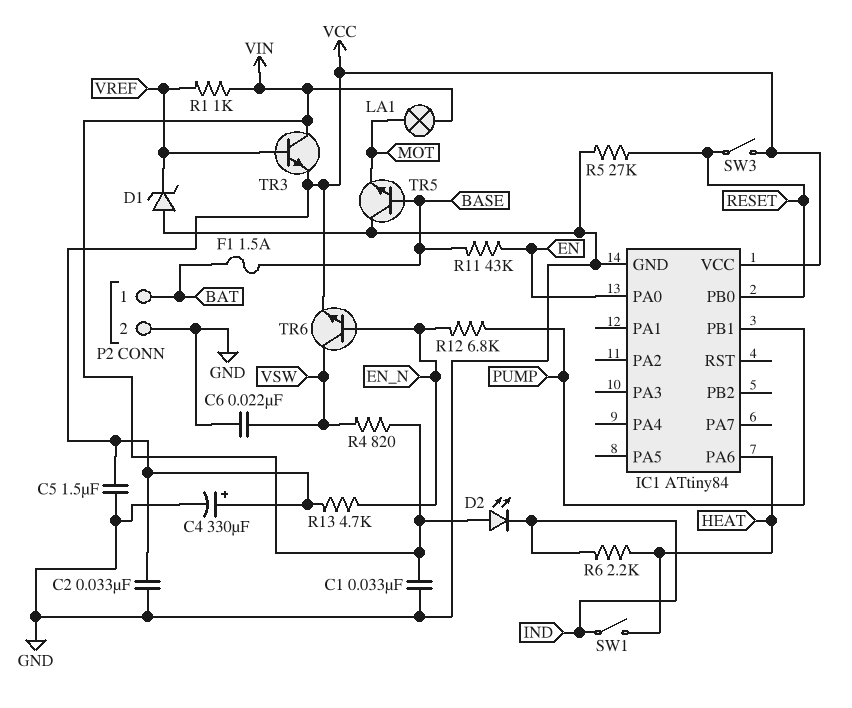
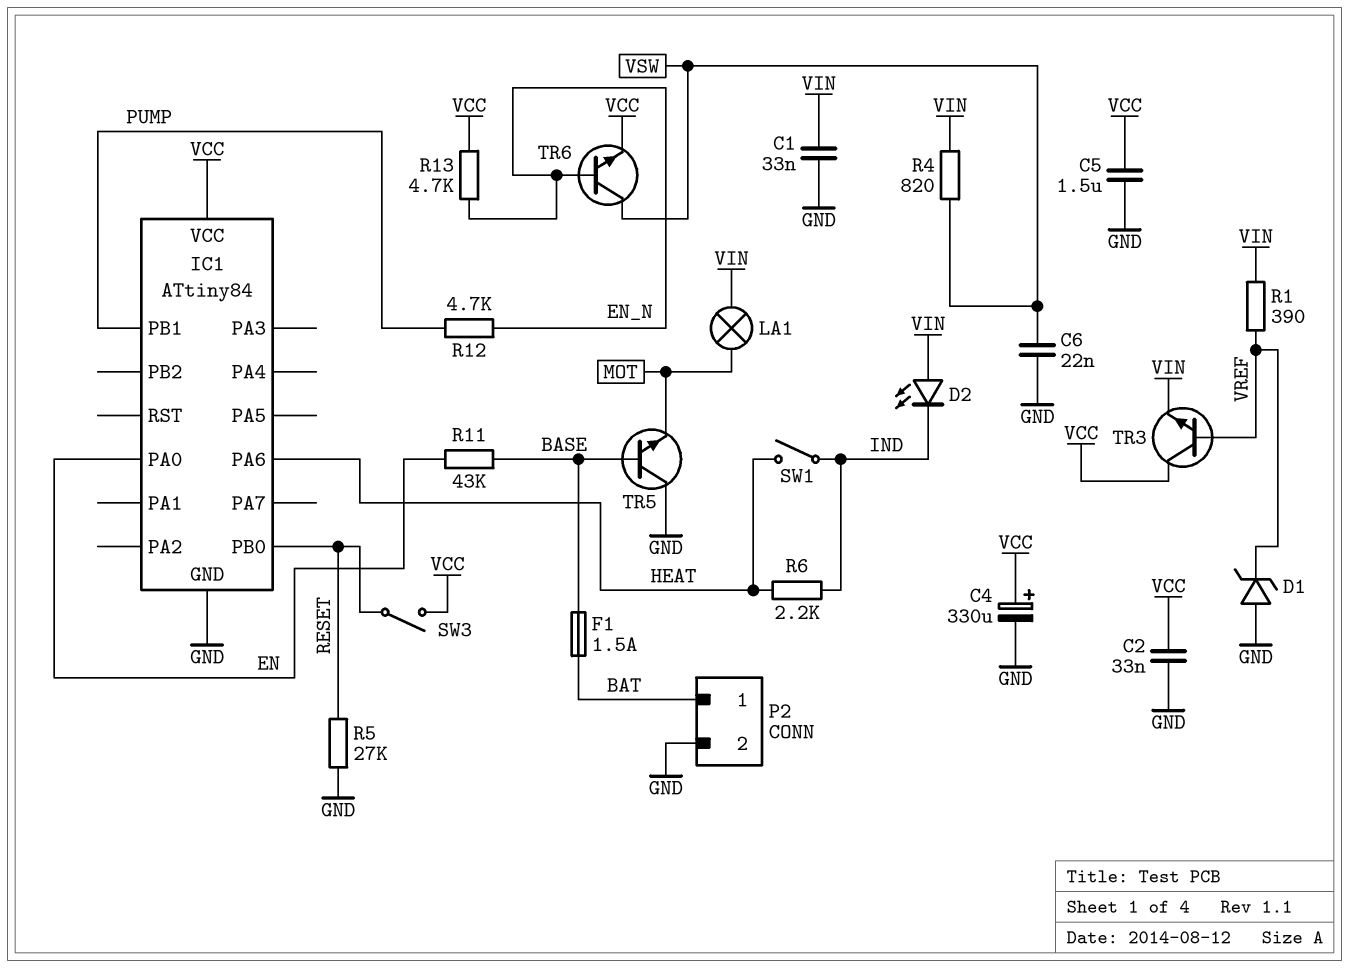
R1: 1k (VIN, VREF) -> 390 (VIN, VREF)
R12: 6.8k (EN_N, PUMP) -> 4.7k (EN_N, PUMP)
TR3: NPN (B VREF, C VIN, E VCC) -> NPN (B VREF, C VCC, E VIN)

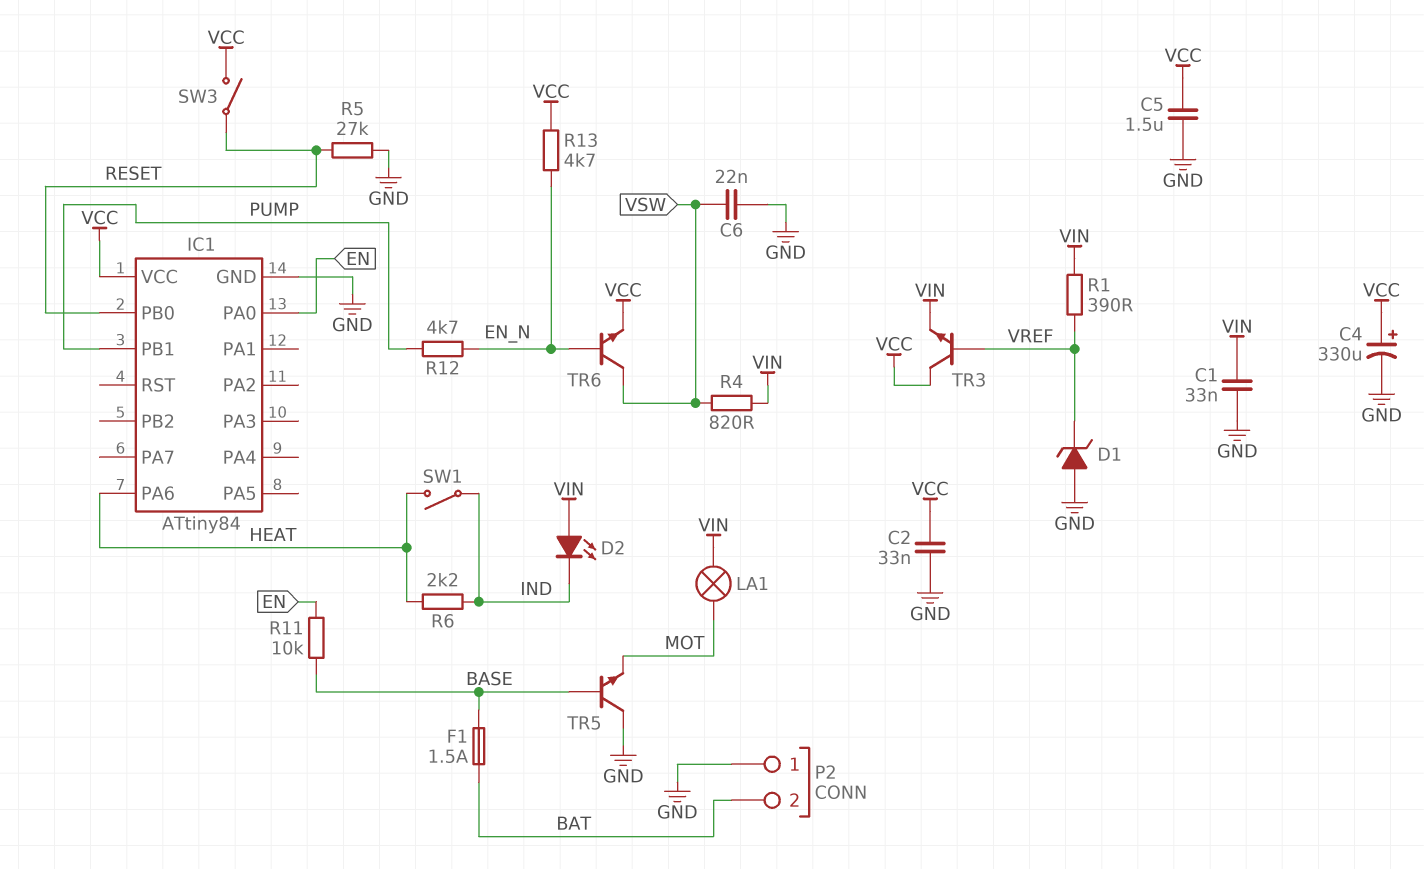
P2 pin 1: BAT -> GND
P2 pin 2: GND -> BAT
R11: 43k (BASE, EN) -> 10k (BASE, EN)

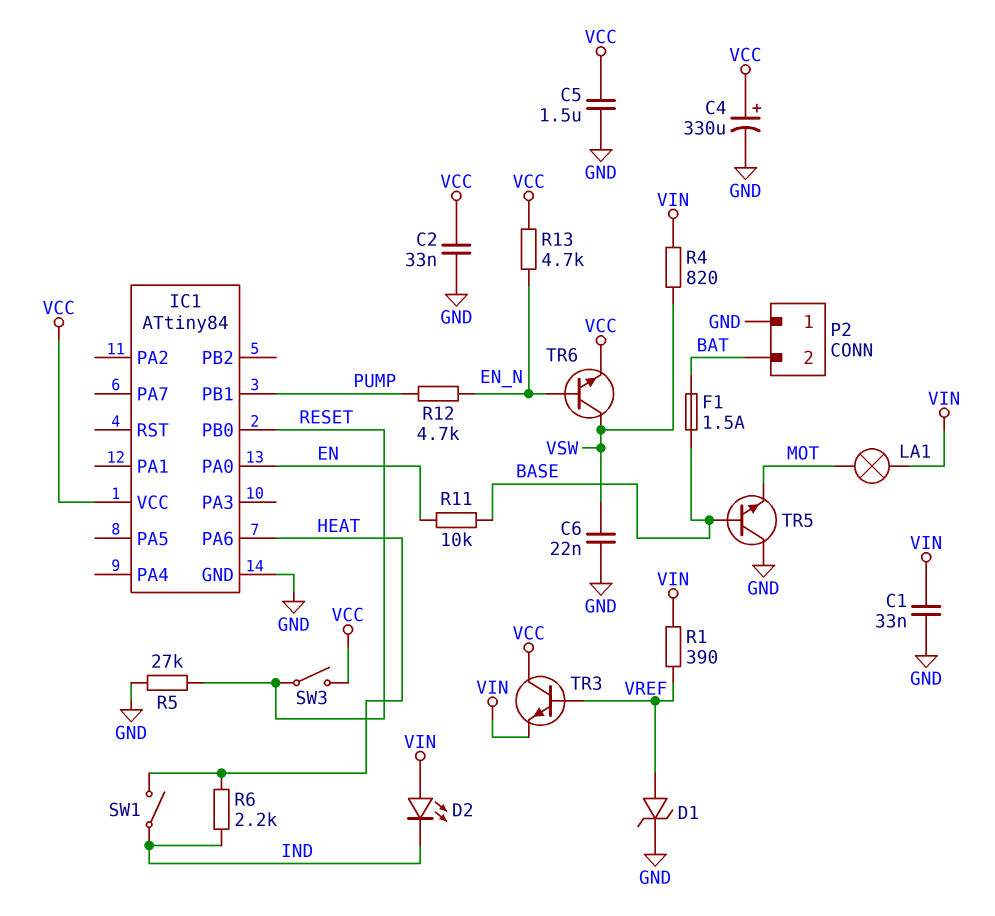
D1: zener (A GND, K VREF) -> zener (A VREF, K GND)

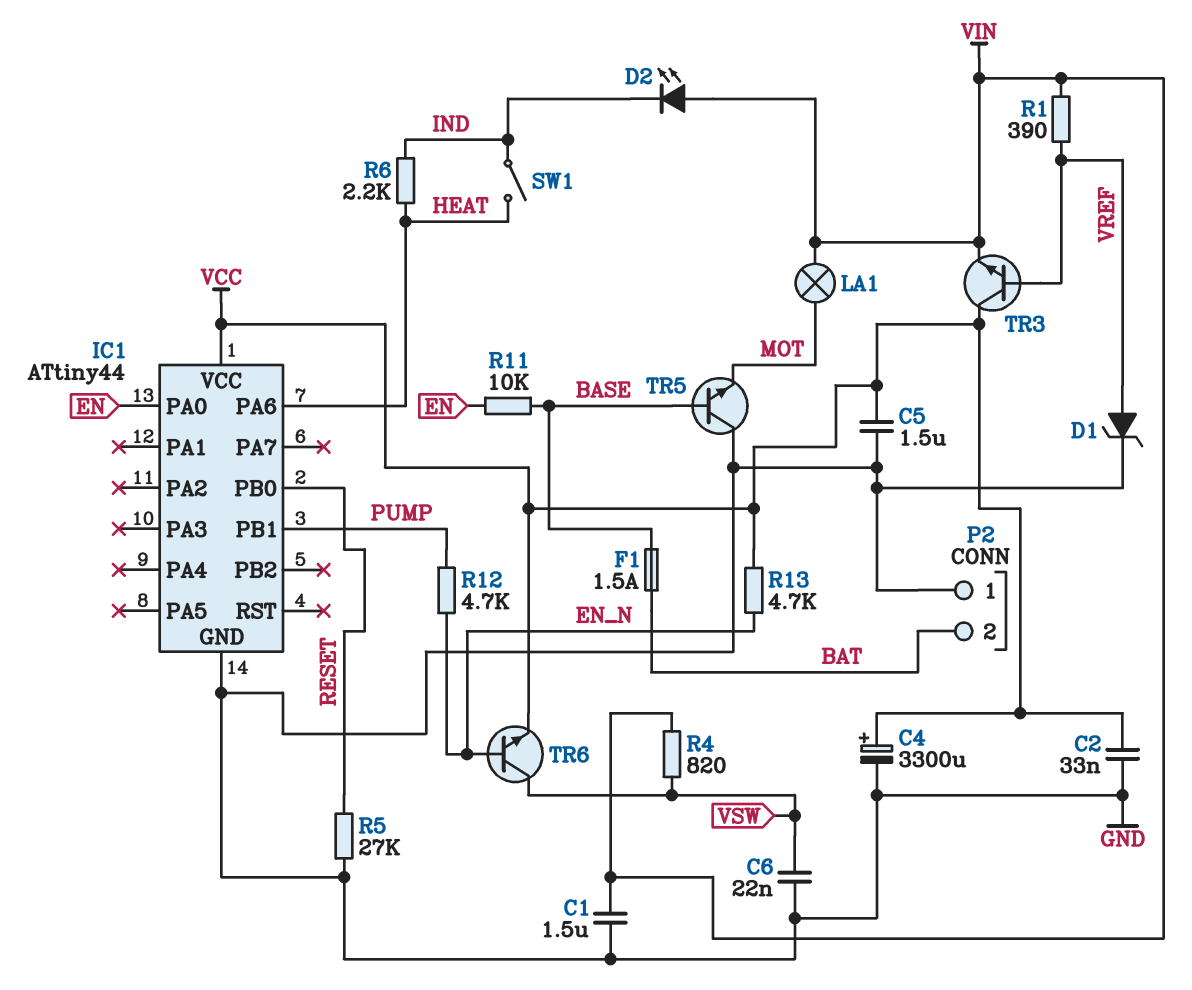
C1: 33nF (GND, VIN) -> 1.5uF (GND, VIN)
C4: 330uF (plus VCC, minus GND) -> 3300uF (plus VCC, minus GND)
IC1: ATtiny84 -> ATtiny44
SW3: switch (RESET, VCC) -> none

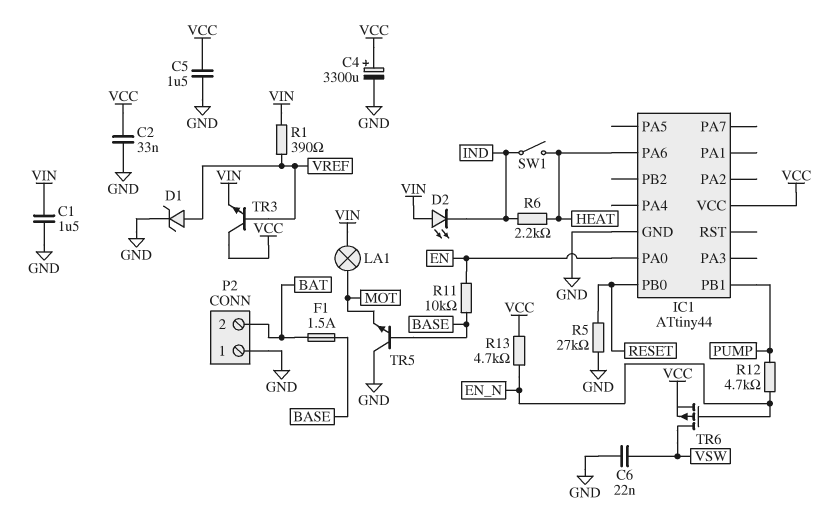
R4: 820 (VIN, VSW) -> none
TR6: NPN (B EN_N, C VSW, E VCC) -> PMOS (G EN_N, D VSW, S VCC)

